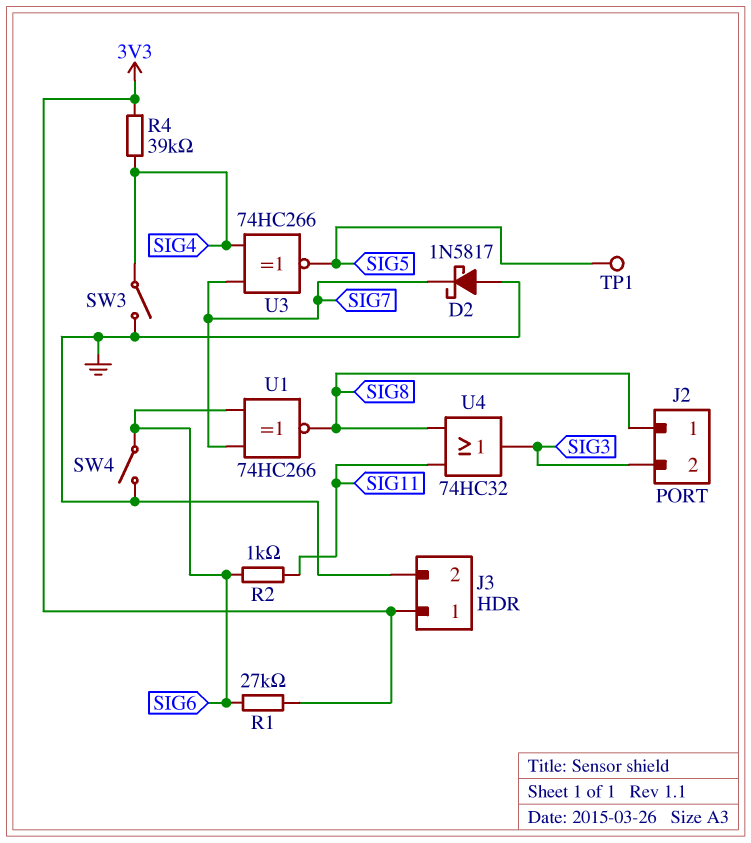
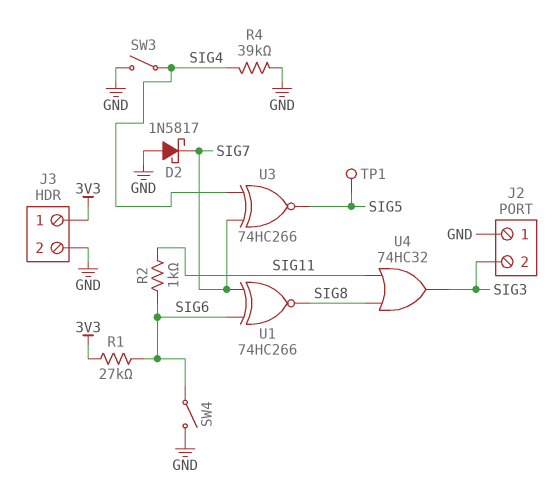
J2 pin 1: SIG8 -> GND
R4: 39k (3V3, SIG4) -> 39k (GND, SIG4)

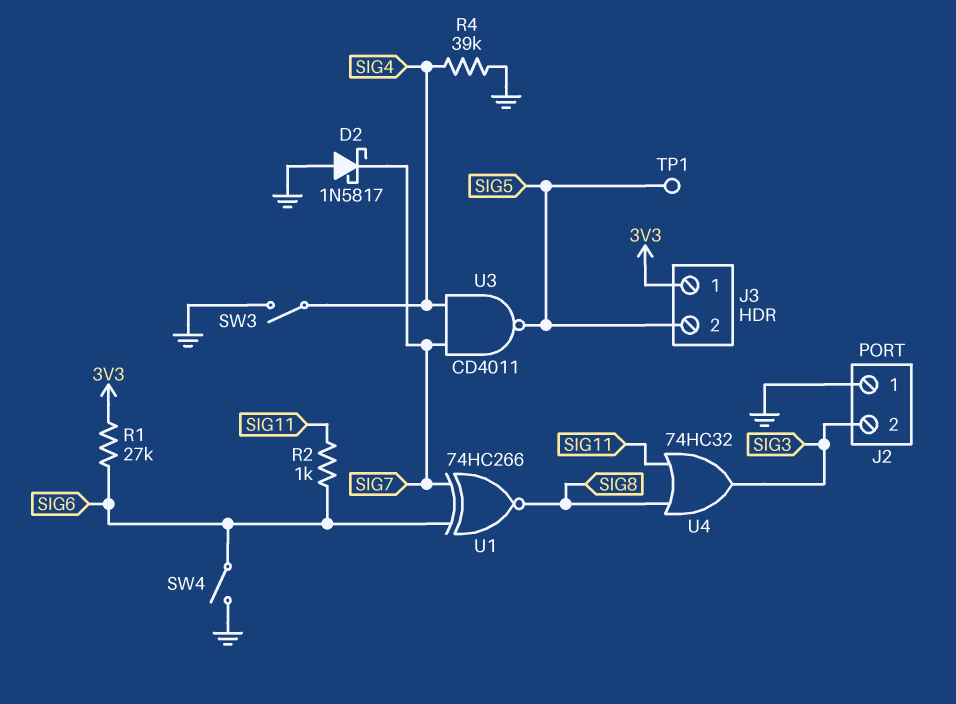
J3 pin 2: GND -> SIG5
U3: XNOR 74HC266 (in SIG4, in SIG7, out SIG5) -> NAND CD4011 (in SIG4, in SIG7, out SIG5)

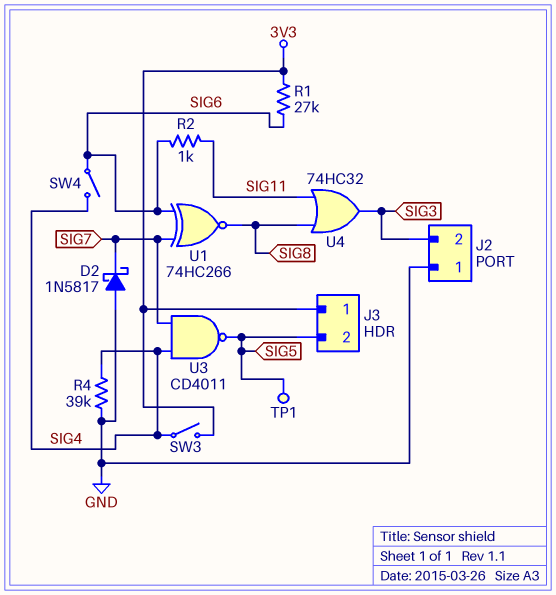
SW3: switch (GND, SIG4) -> switch (3V3, SIG4)
SW4: switch (GND, SIG6) -> switch (SIG4, SIG6)

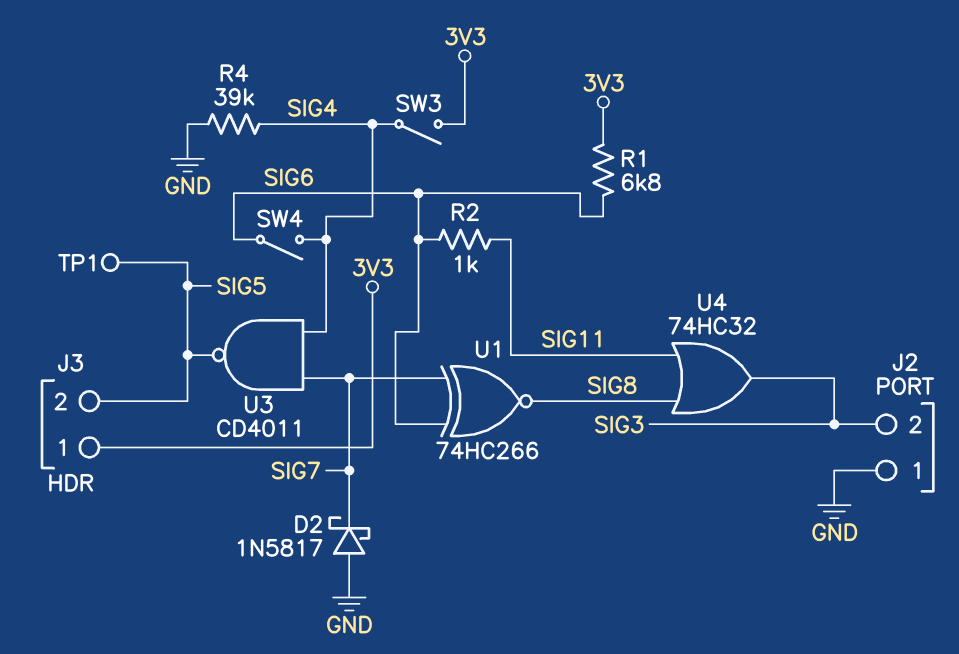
R1: 27k (3V3, SIG6) -> 6.8k (3V3, SIG6)

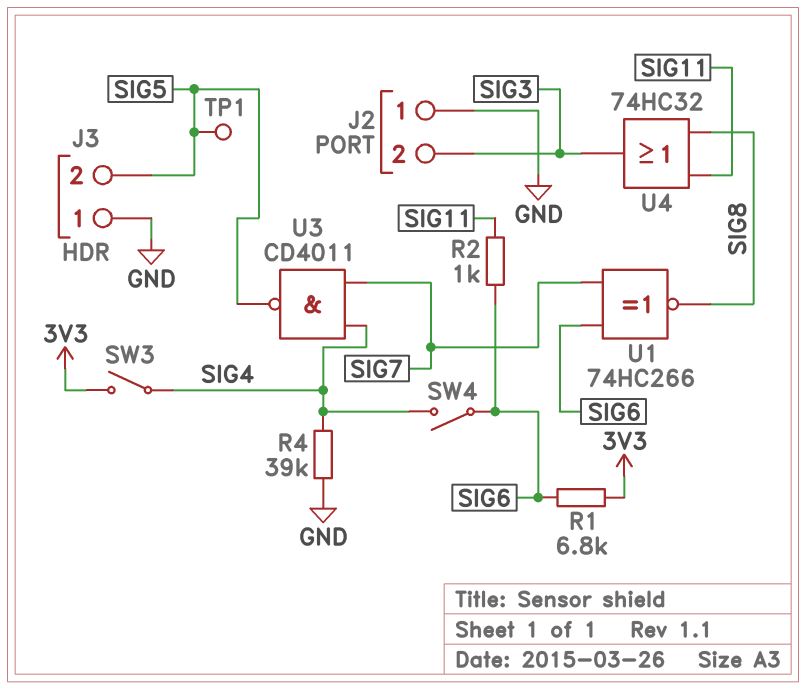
D2: schottky 1N5817 (A GND, K SIG7) -> none
J3 pin 1: 3V3 -> GND

